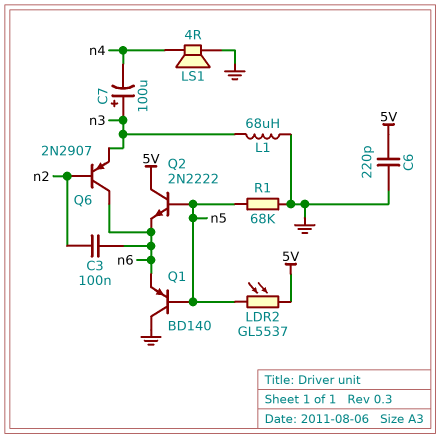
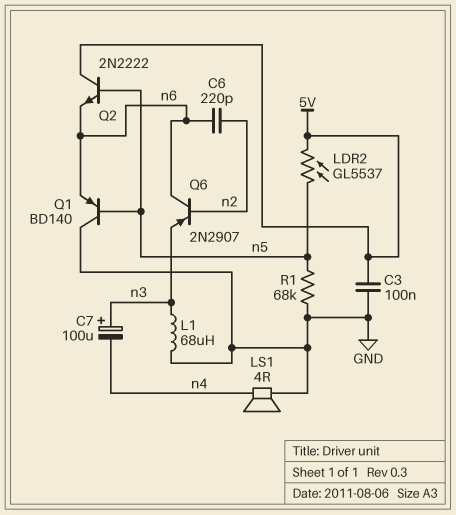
C3: 100nF (n2, n6) -> 100nF (5V, GND)
C6: 220pF (5V, GND) -> 220pF (n2, n6)

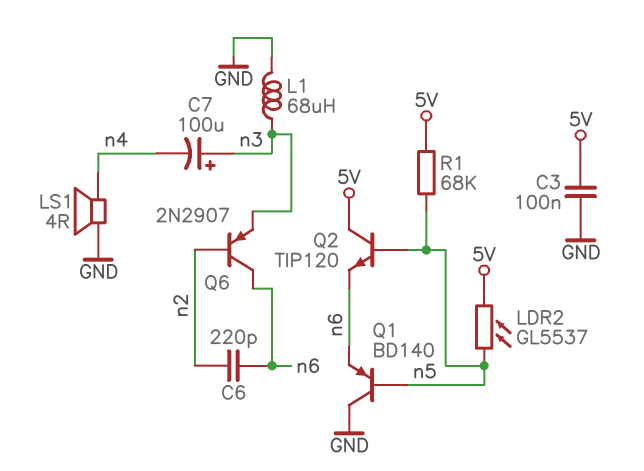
Q2: NPN 2N2222 (B n5, C 5V, E n6) -> NPN TIP120 (B n5, C 5V, E n6)
R1: 68k (GND, n5) -> 68k (5V, n5)

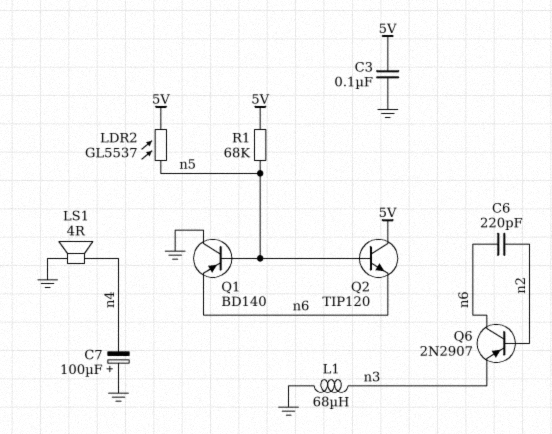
C7: 100uF (plus n3, minus n4) -> 100uF (plus GND, minus n4)

